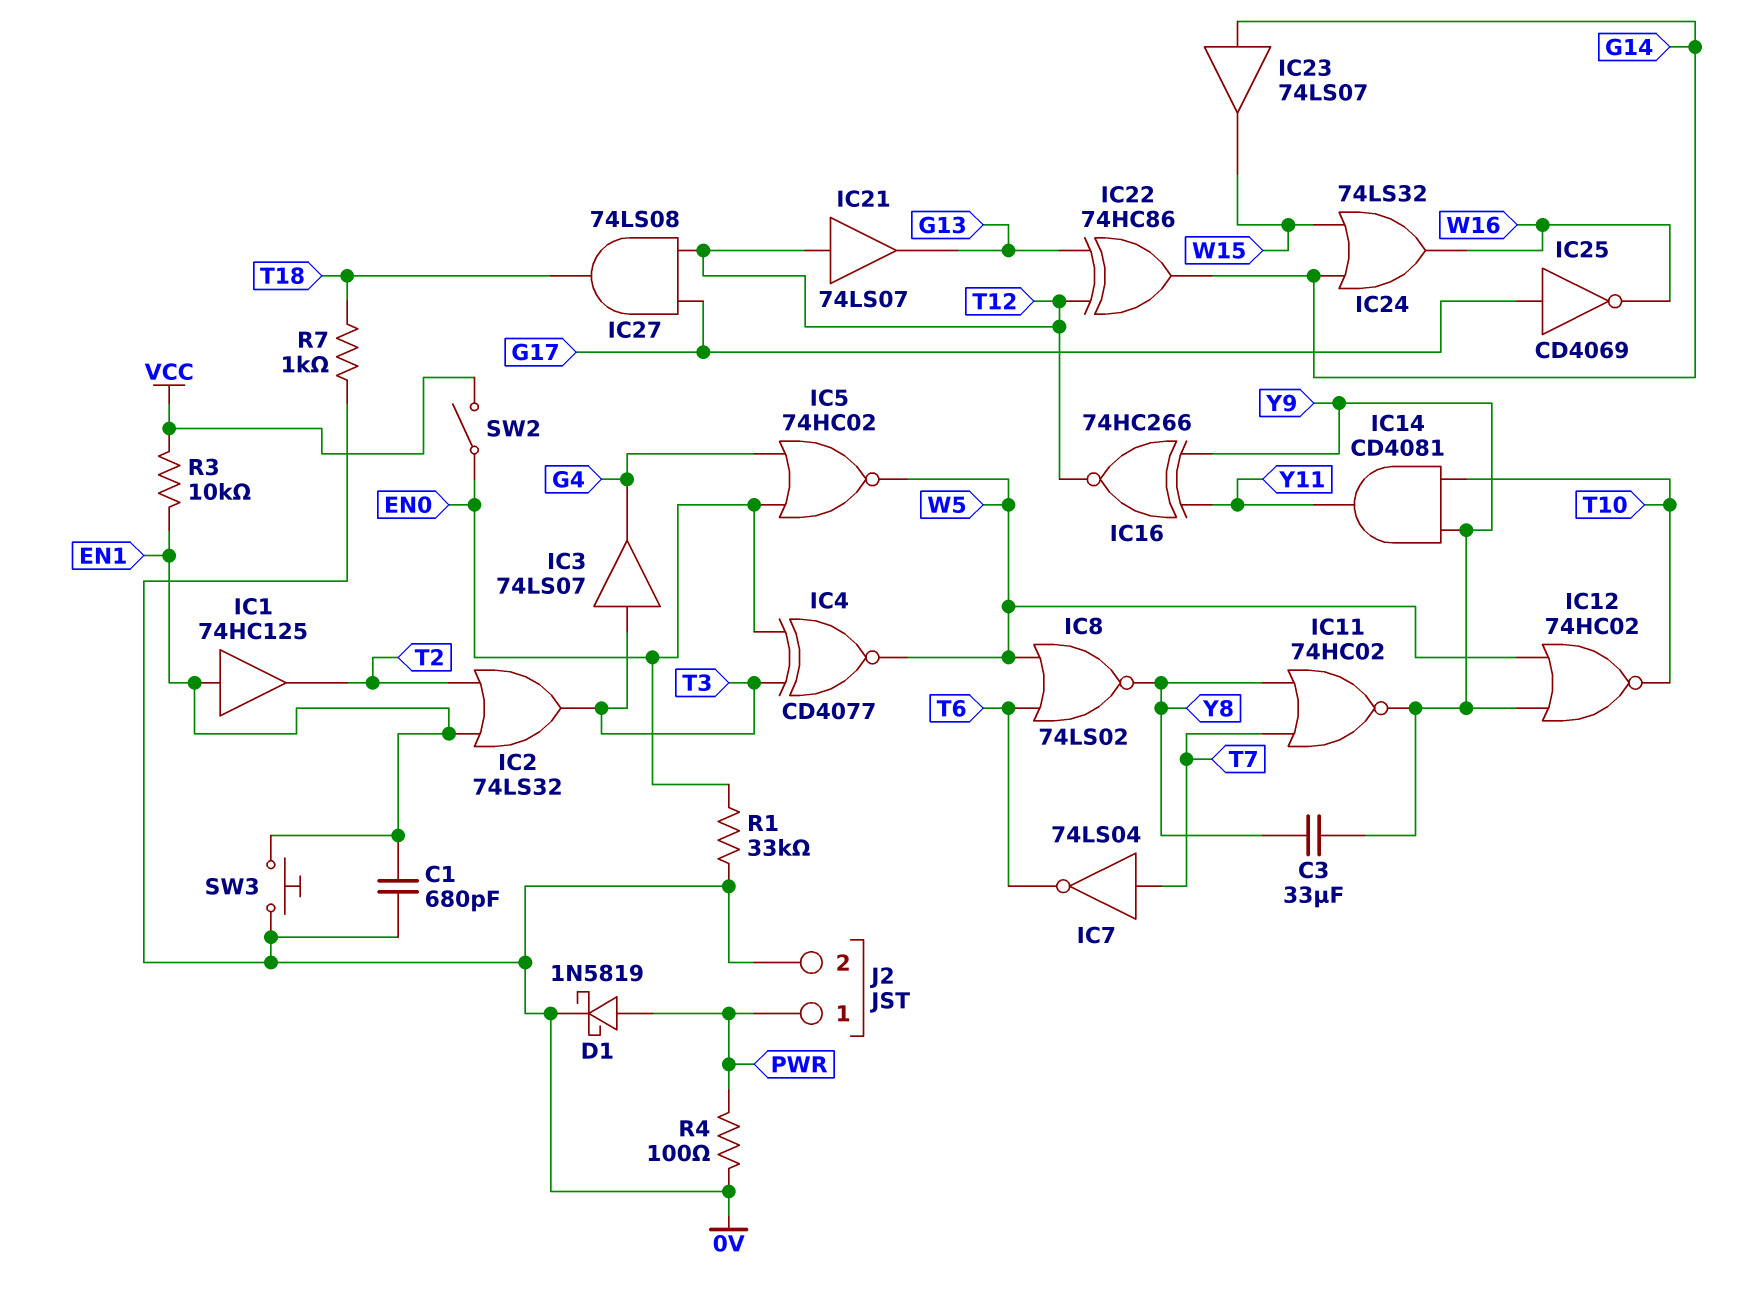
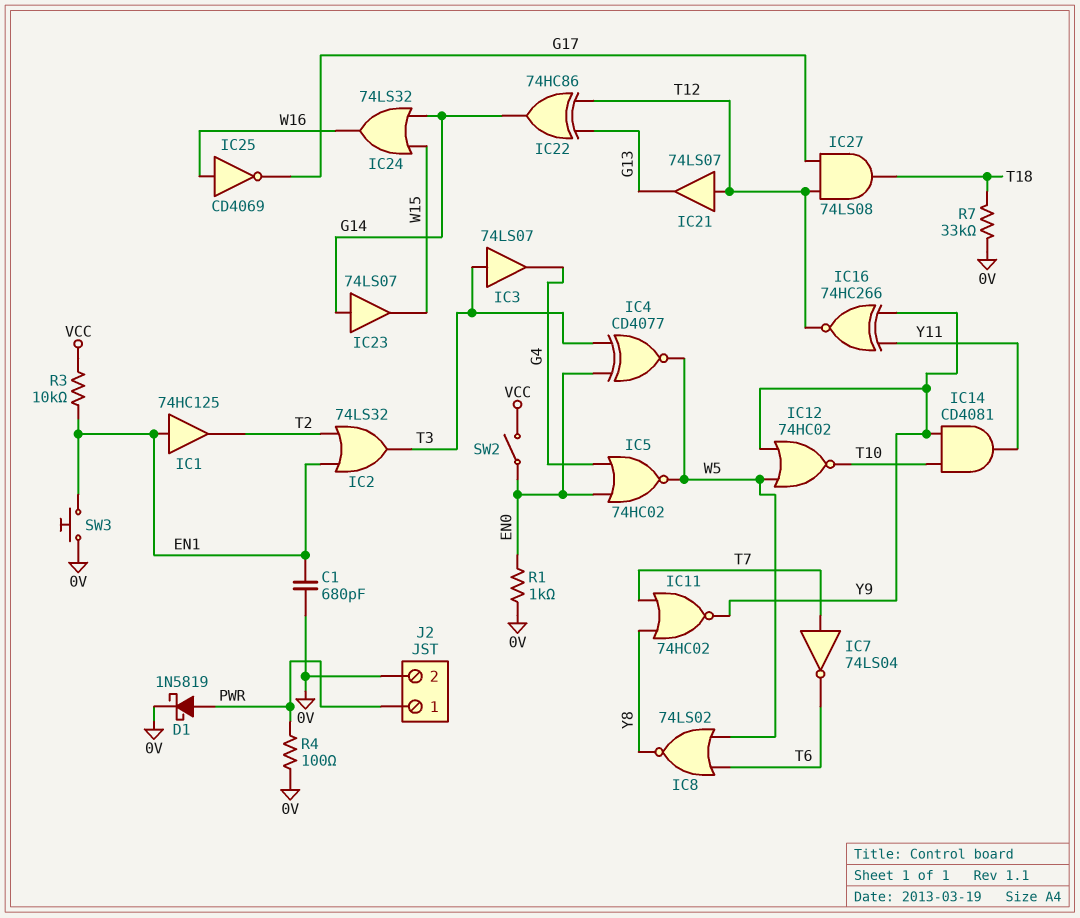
C3: 33uF (Y8, Y9) -> none
IC25: NOT CD4069 (in G17, out W16) -> NOT CD4069 (in W16, out G17)
R1: 33k (0V, EN0) -> 1k (0V, EN0)
R7: 1k (0V, T18) -> 33k (0V, T18)

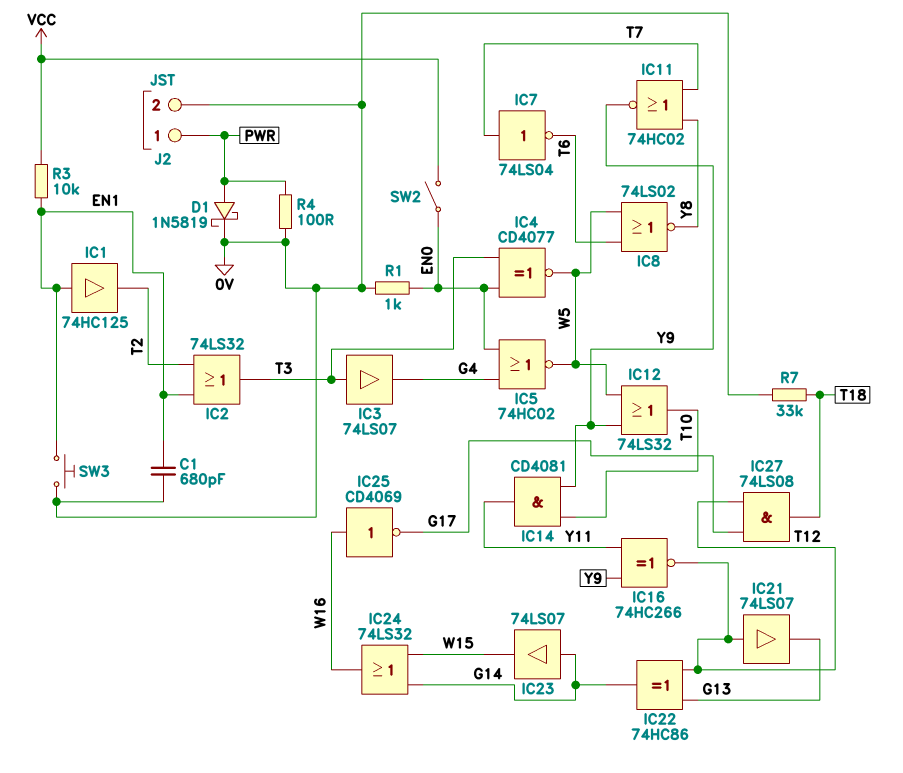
IC12: NOR 74HC02 (in W5, in Y9, out T10) -> OR 74LS32 (in W5, in Y9, out T10)

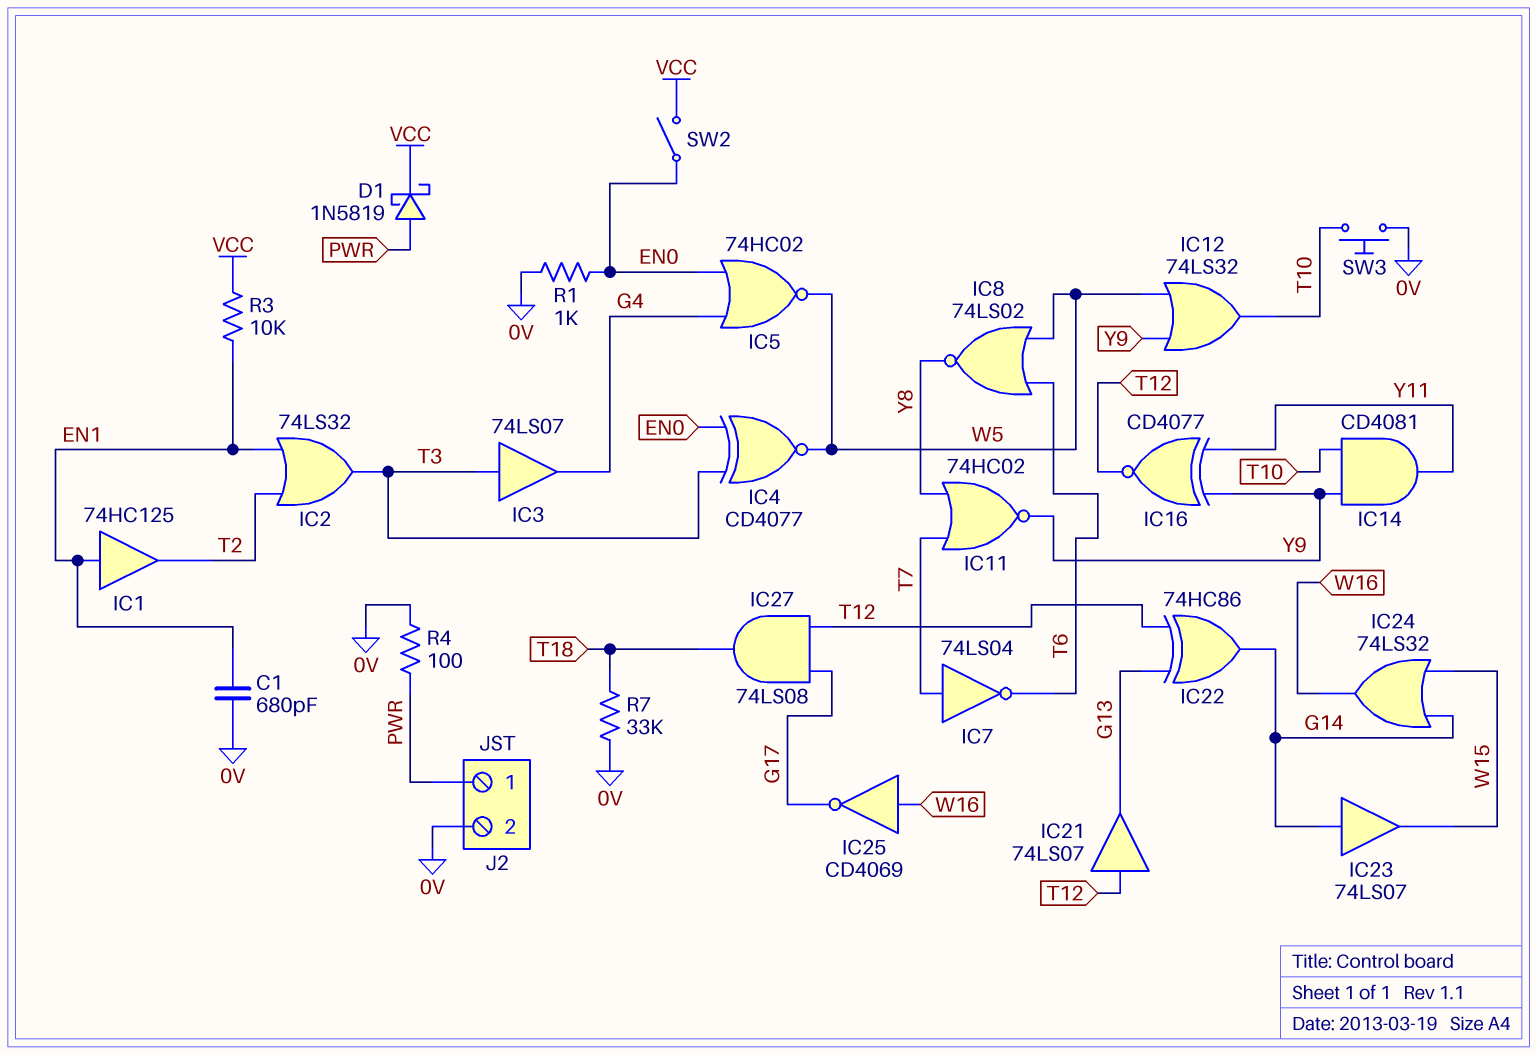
D1: schottky 1N5819 (A PWR, K 0V) -> schottky 1N5819 (A PWR, K VCC)
IC16: XNOR 74HC266 (in Y9, in Y11, out T12) -> XNOR CD4077 (in Y9, in Y11, out T12)
SW3: button (0V, EN1) -> button (0V, T10)

